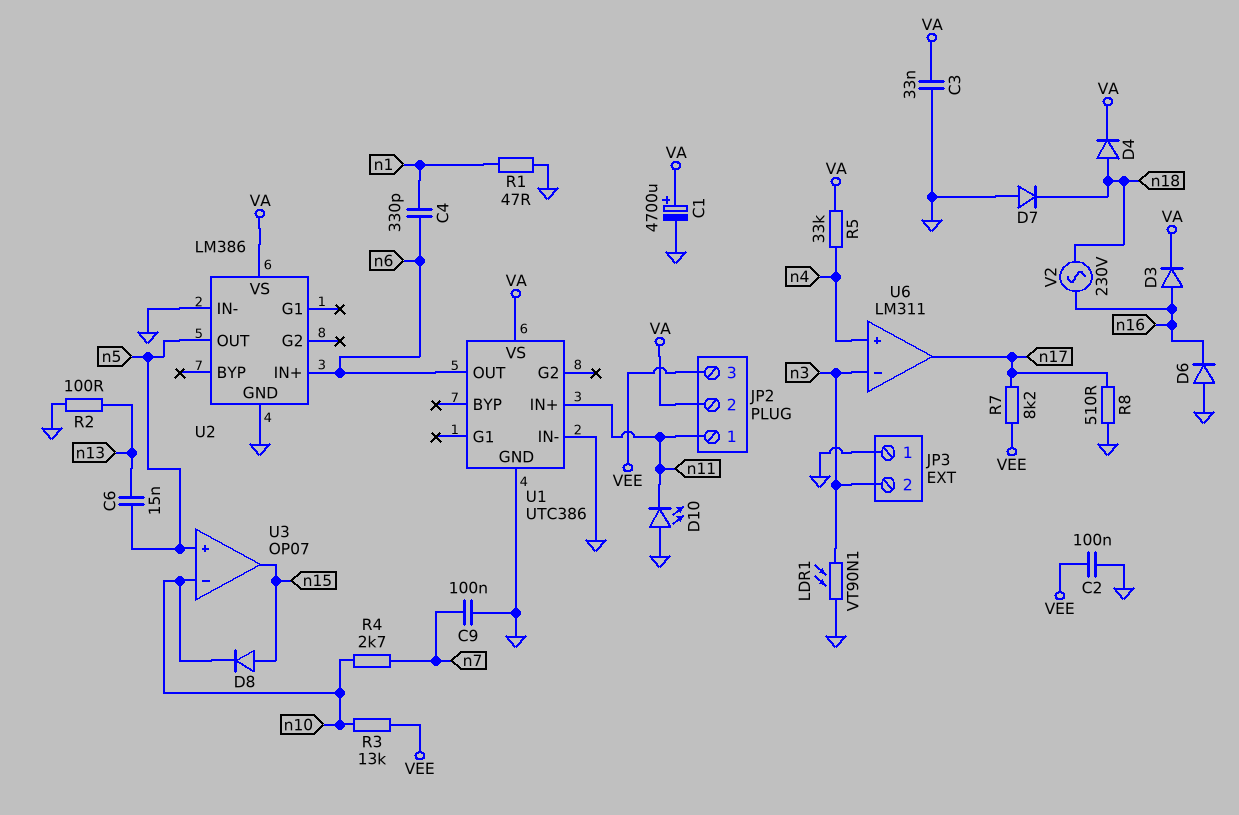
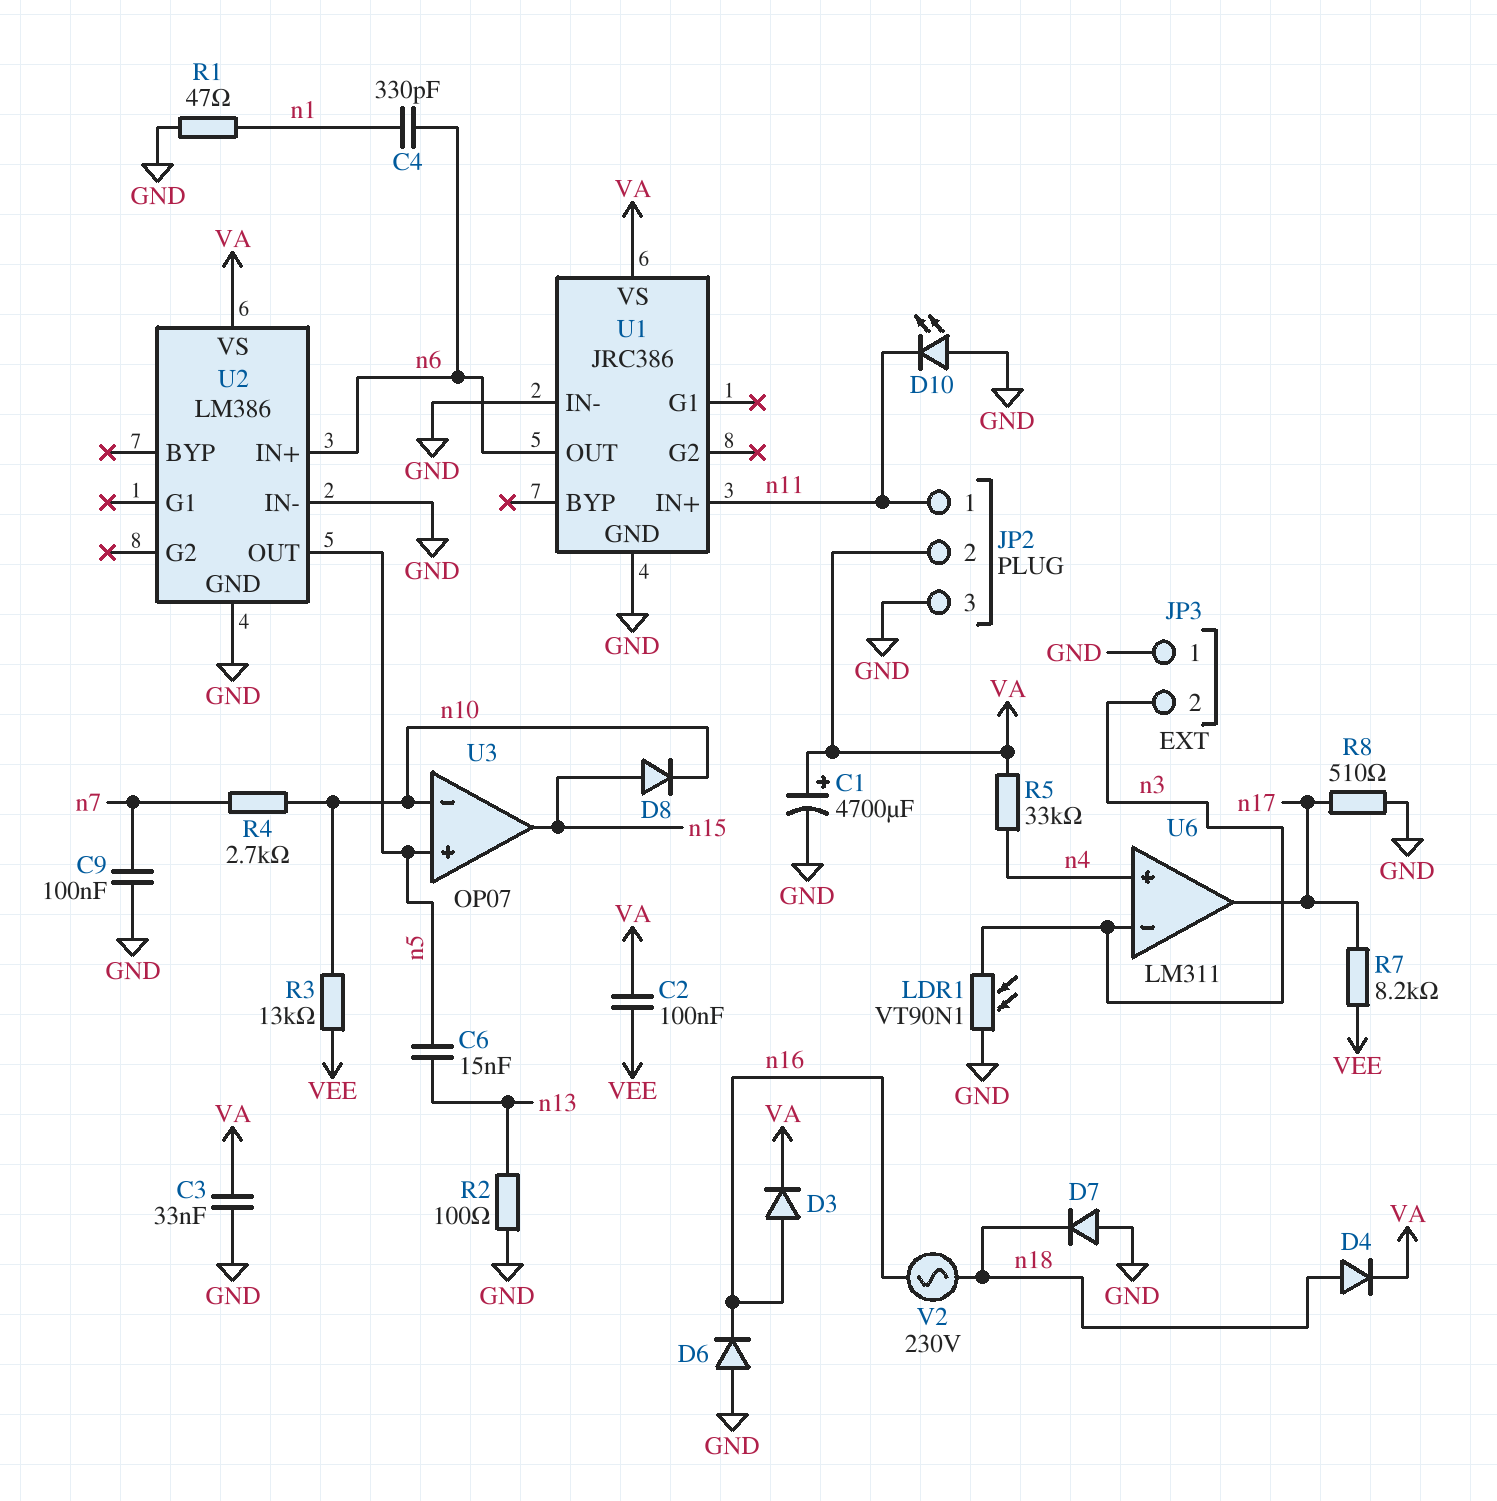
C2: 100nF (GND, VEE) -> 100nF (VA, VEE)
JP2 pin 3: VEE -> GND
U1: UTC386 -> JRC386

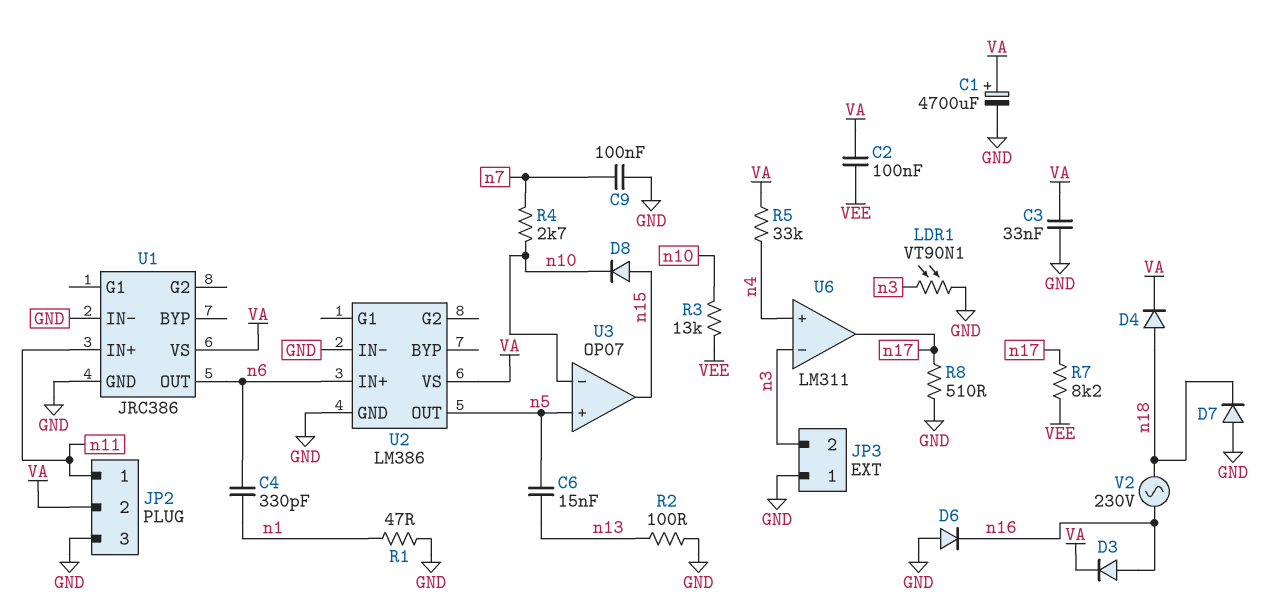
D10: LED (A GND, K n11) -> none

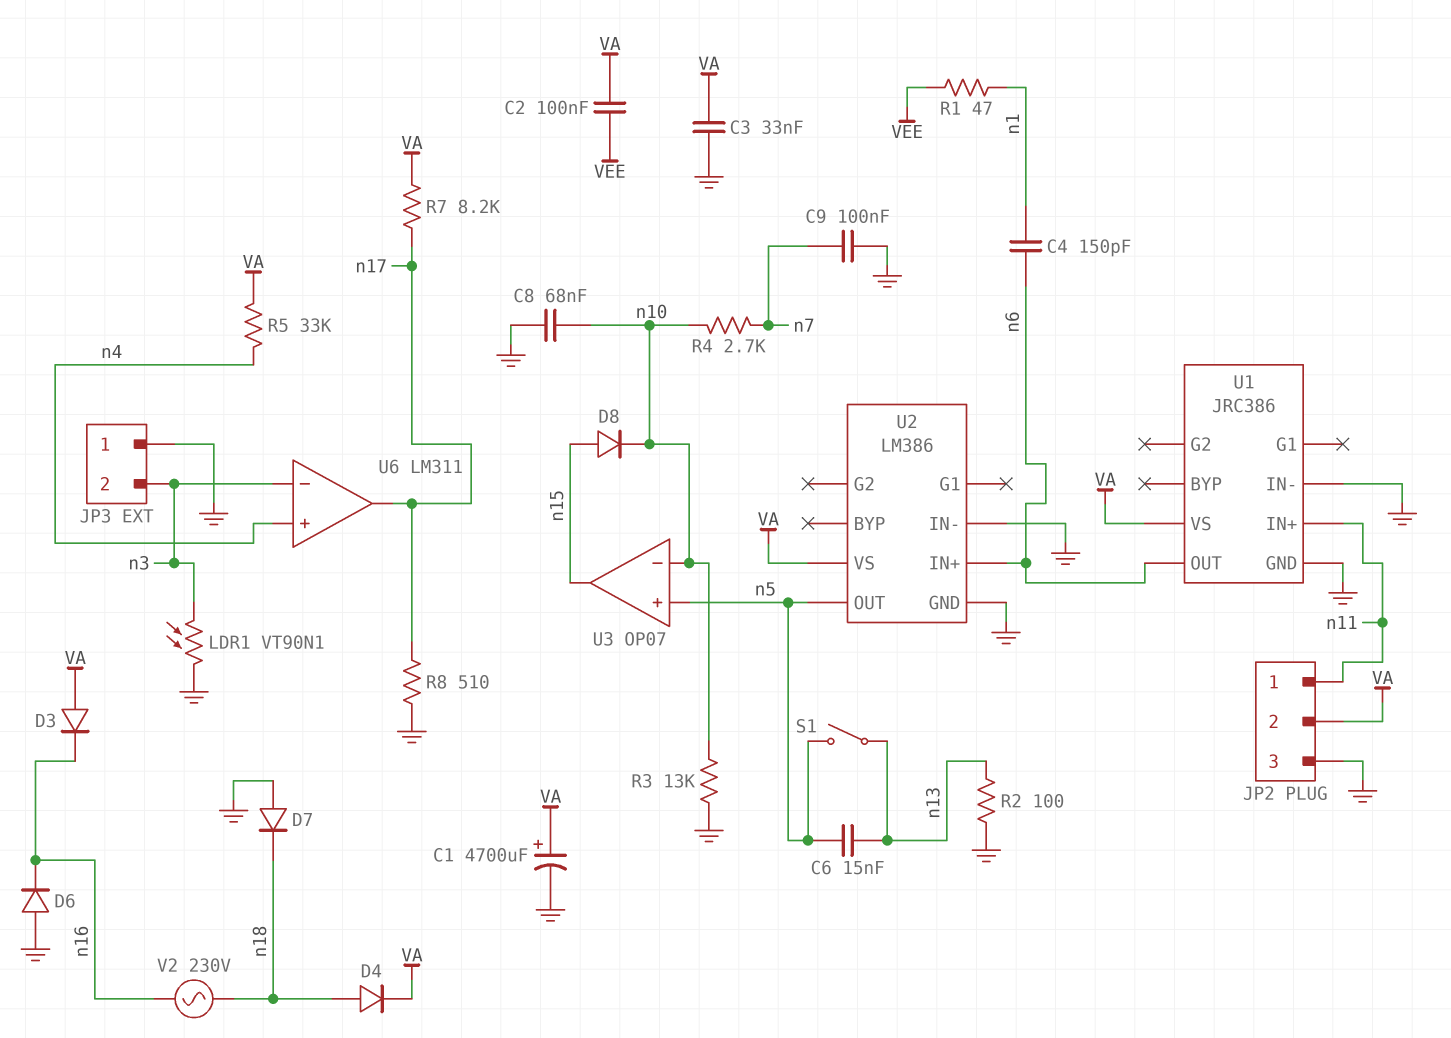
C4: 330pF (n1, n6) -> 150pF (n1, n6)
C8: none -> 68nF (GND, n10)
D3: diode (A n16, K VA) -> diode (A VA, K n16)
R1: 47 (GND, n1) -> 47 (VEE, n1)
R3: 13k (VEE, n10) -> 13k (GND, n10)
R7: 8.2k (VEE, n17) -> 8.2k (VA, n17)
S1: none -> switch (n5, n13)

